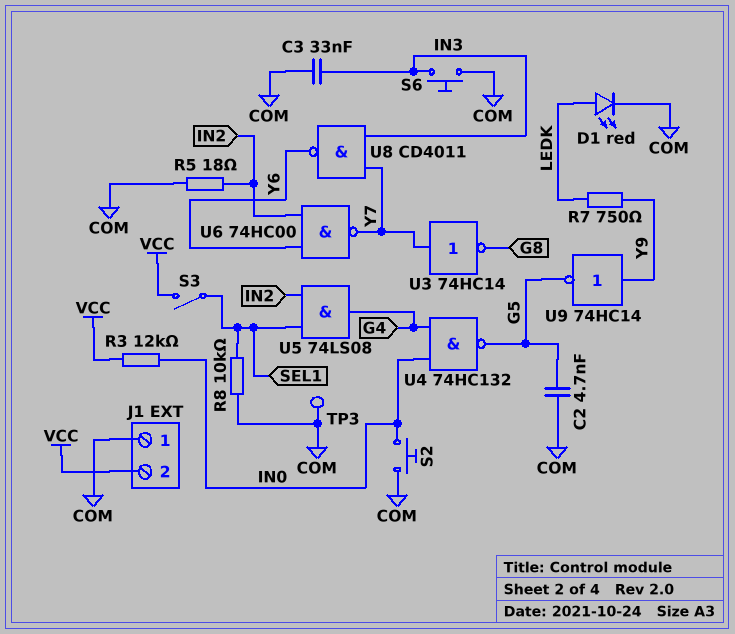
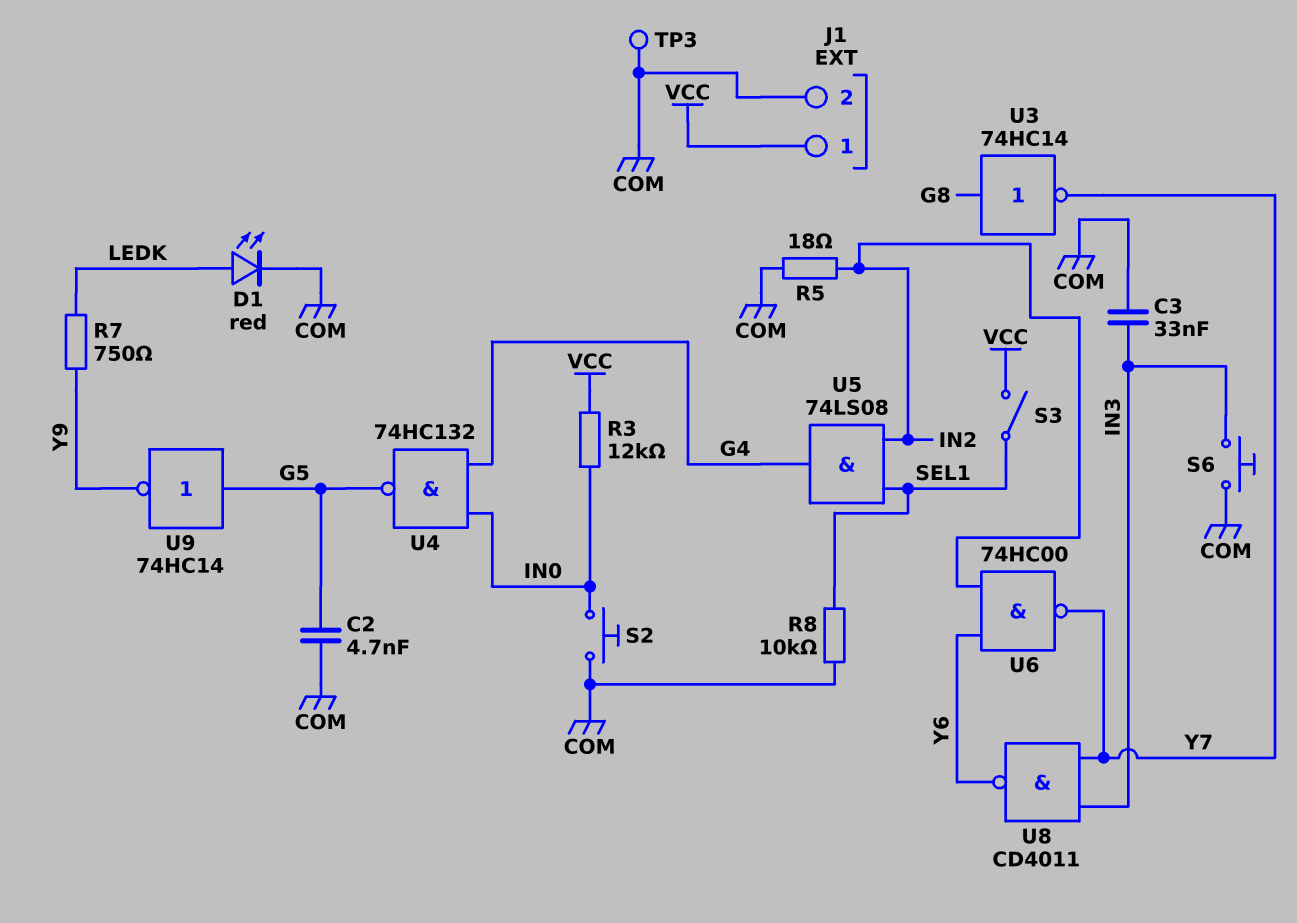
J1 pin 1: COM -> VCC
J1 pin 2: VCC -> COM
U3: NOT 74HC14 (in Y7, out G8) -> NOT 74HC14 (in G8, out Y7)
U9: NOT 74HC14 (in Y9, out G5) -> NOT 74HC14 (in G5, out Y9)

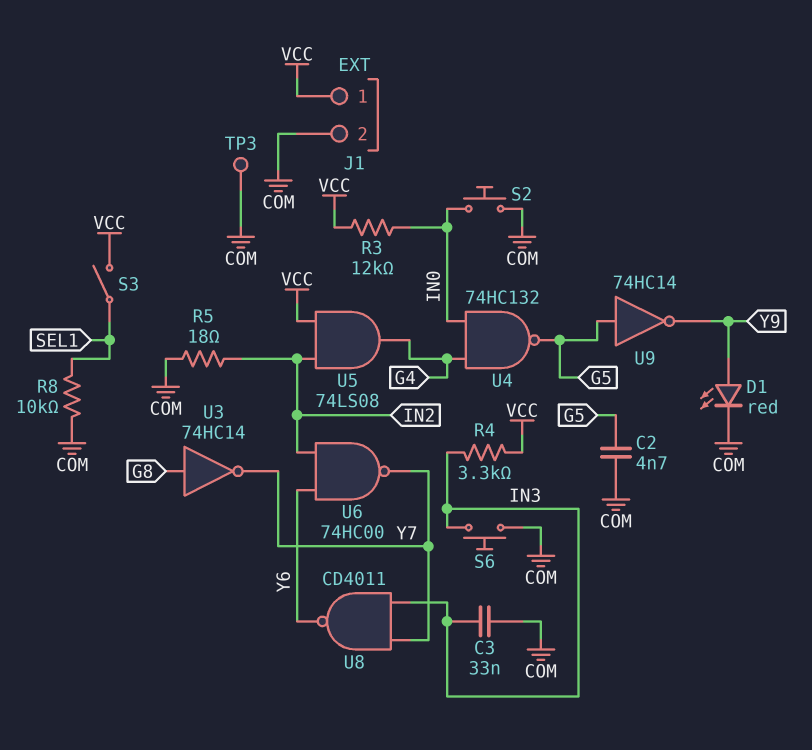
D1: LED red (A LEDK, K COM) -> LED red (A Y9, K COM)
R4: none -> 3.3k (IN3, VCC)
R7: 750 (LEDK, Y9) -> none
U5: AND 74LS08 (in IN2, in SEL1, out G4) -> AND 74LS08 (in IN2, in VCC, out G4)

